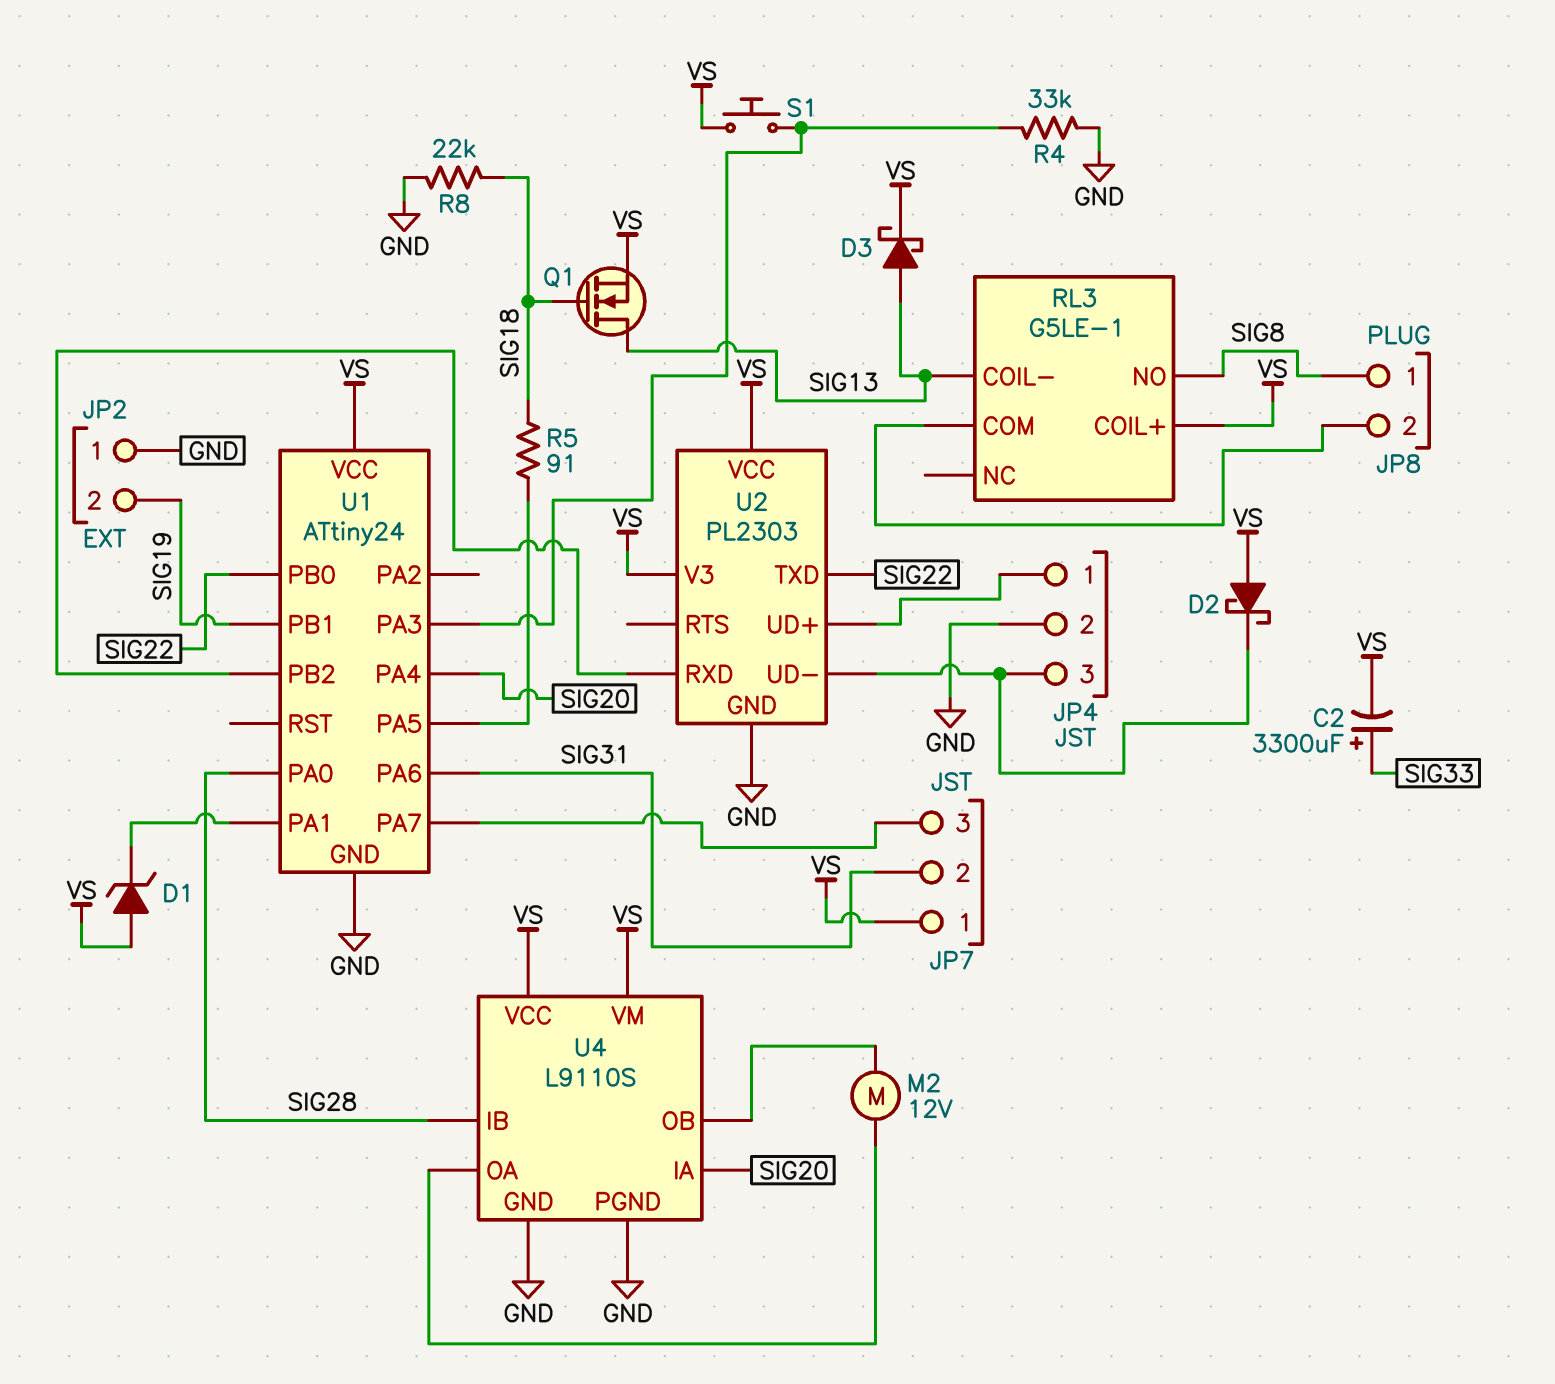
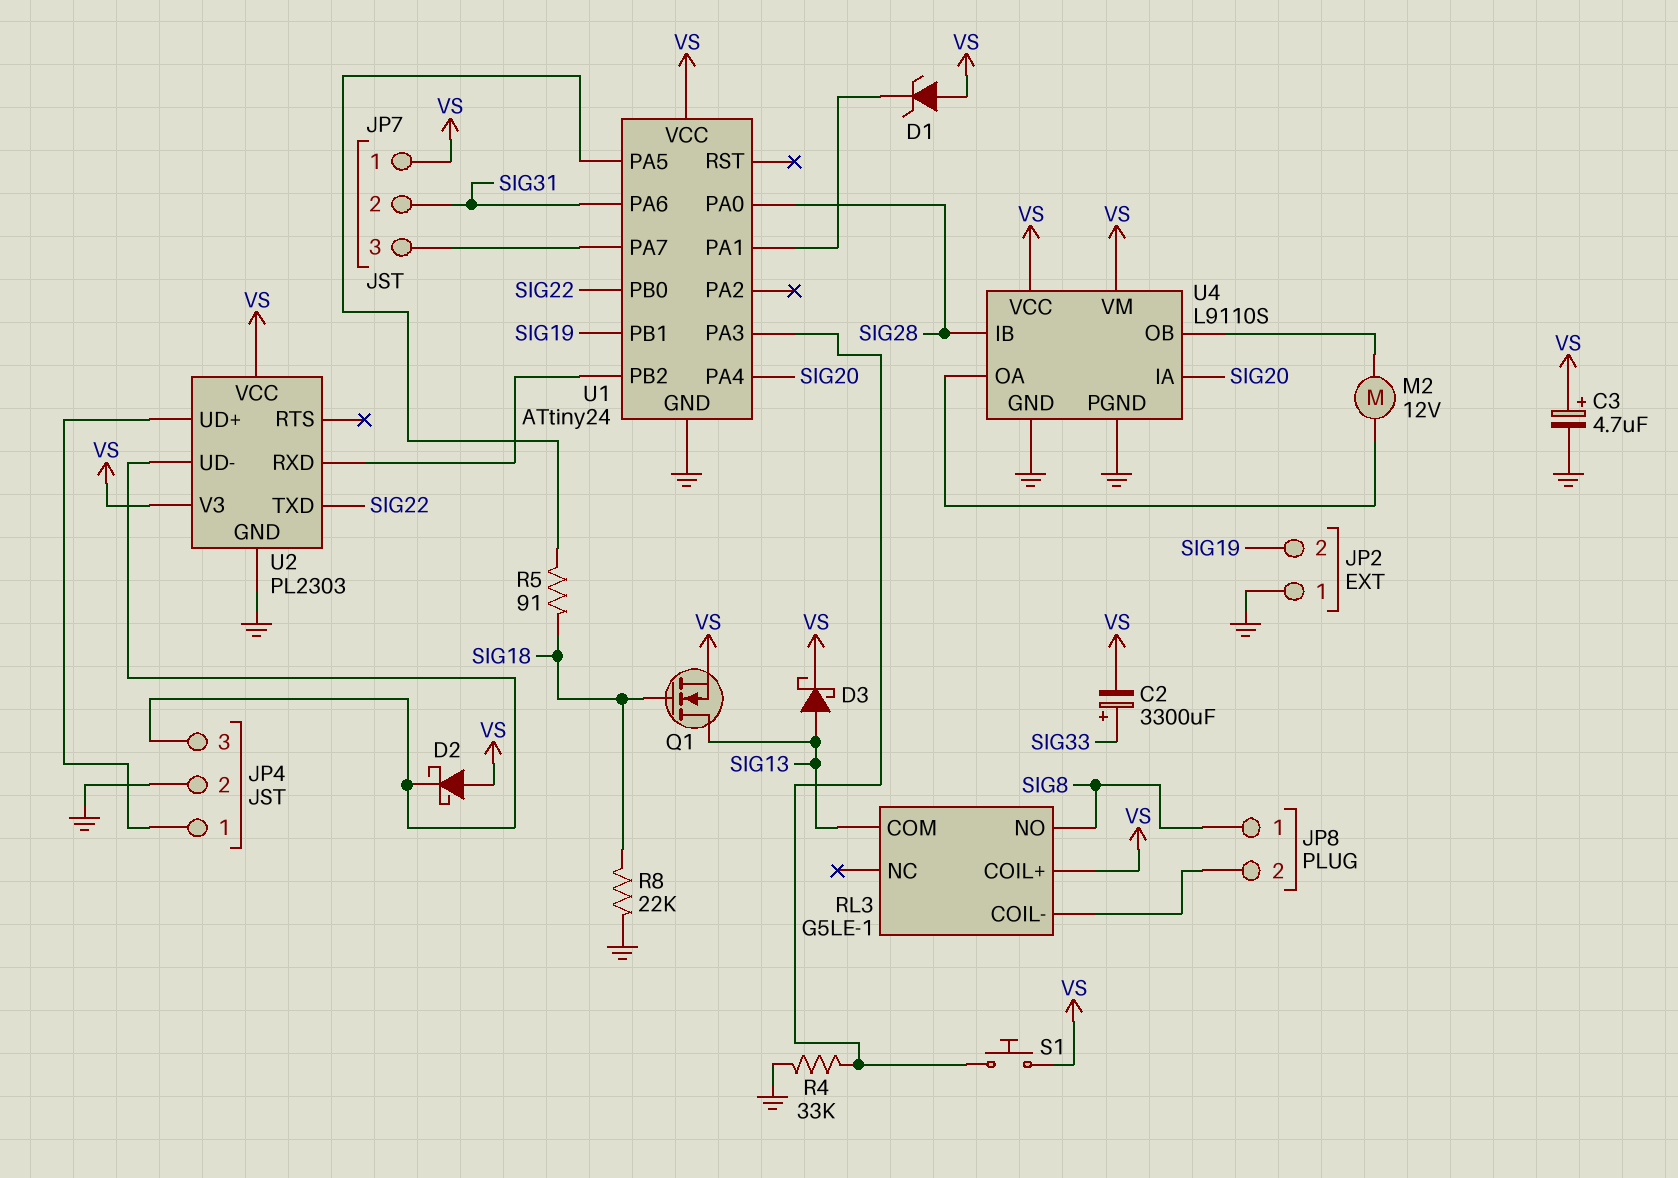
C3: none -> 4.7uF (plus VS, minus GND)
RL3 pin COIL-: SIG13 -> JP8/2
RL3 pin COM: JP8/2 -> SIG13

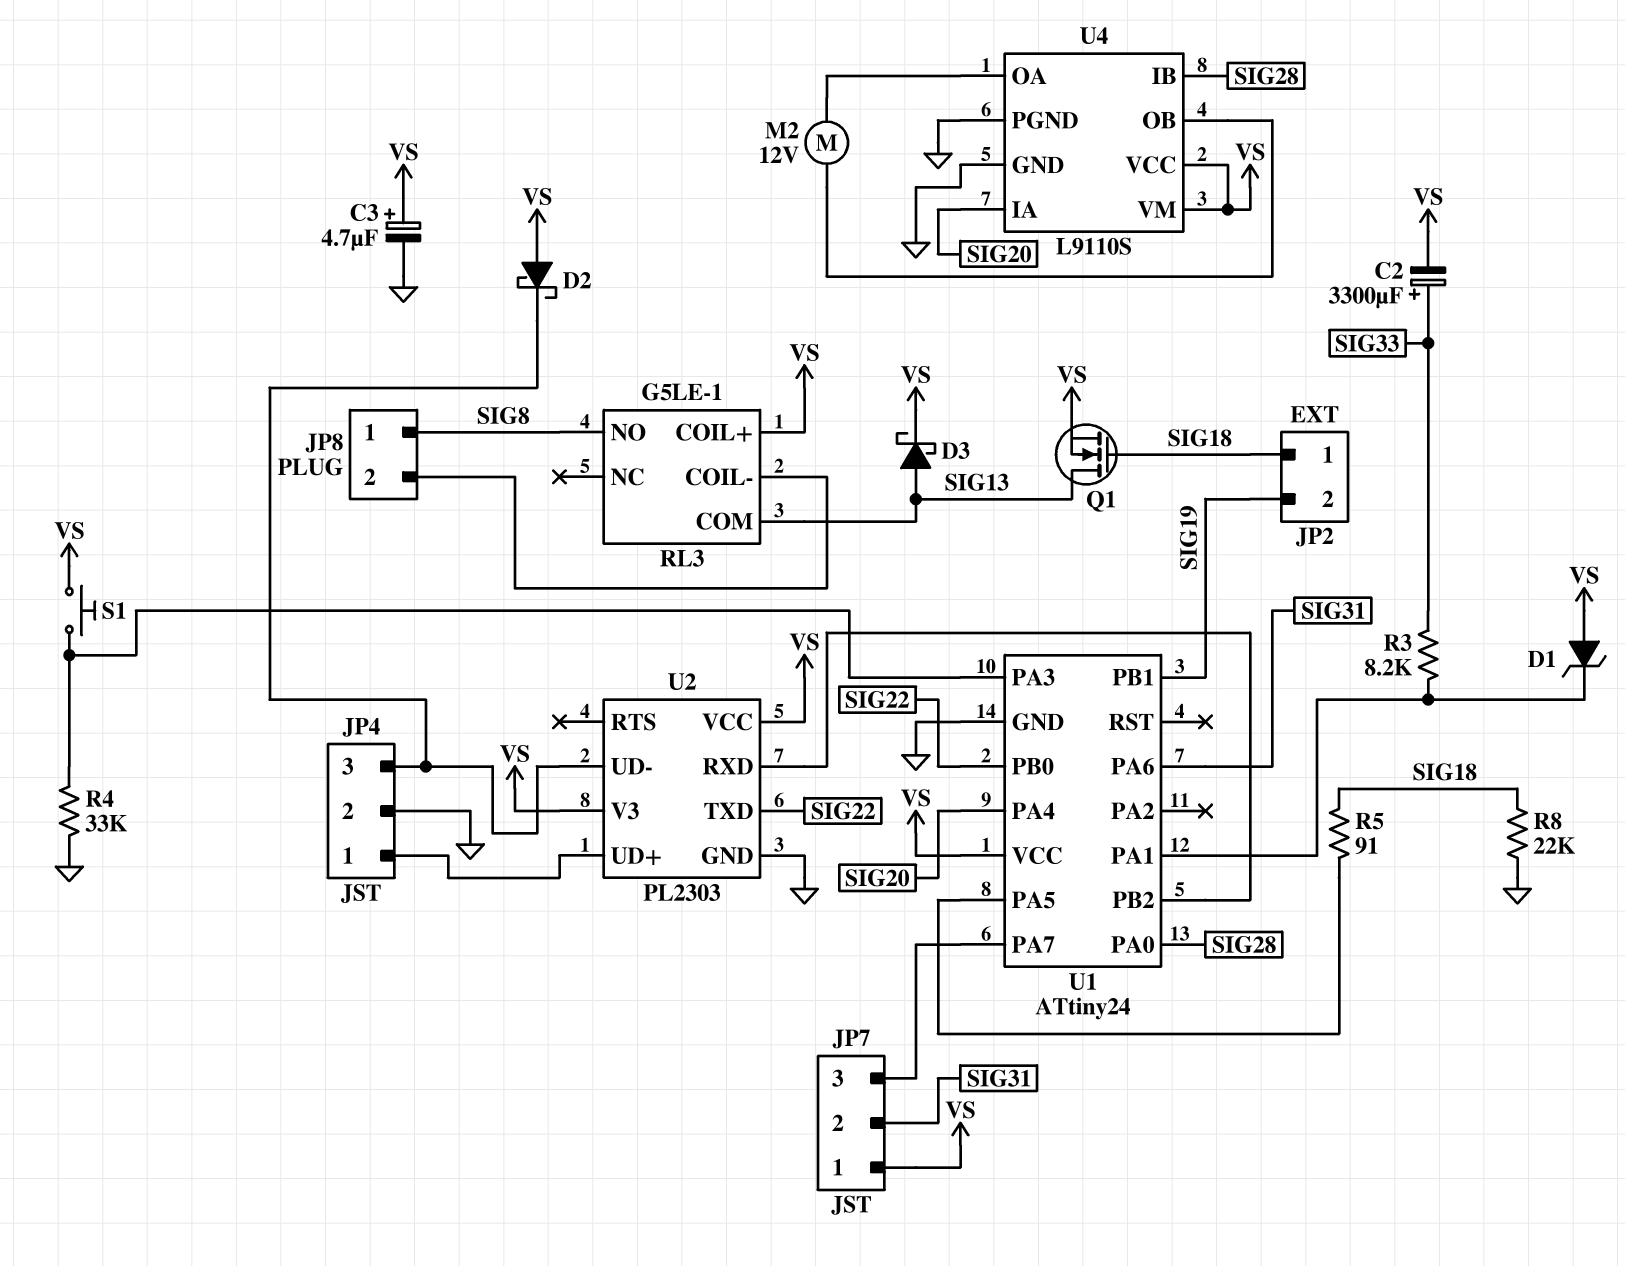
JP2 pin 1: GND -> SIG18
R3: none -> 8.2k (SIG33, U1/PA1)

